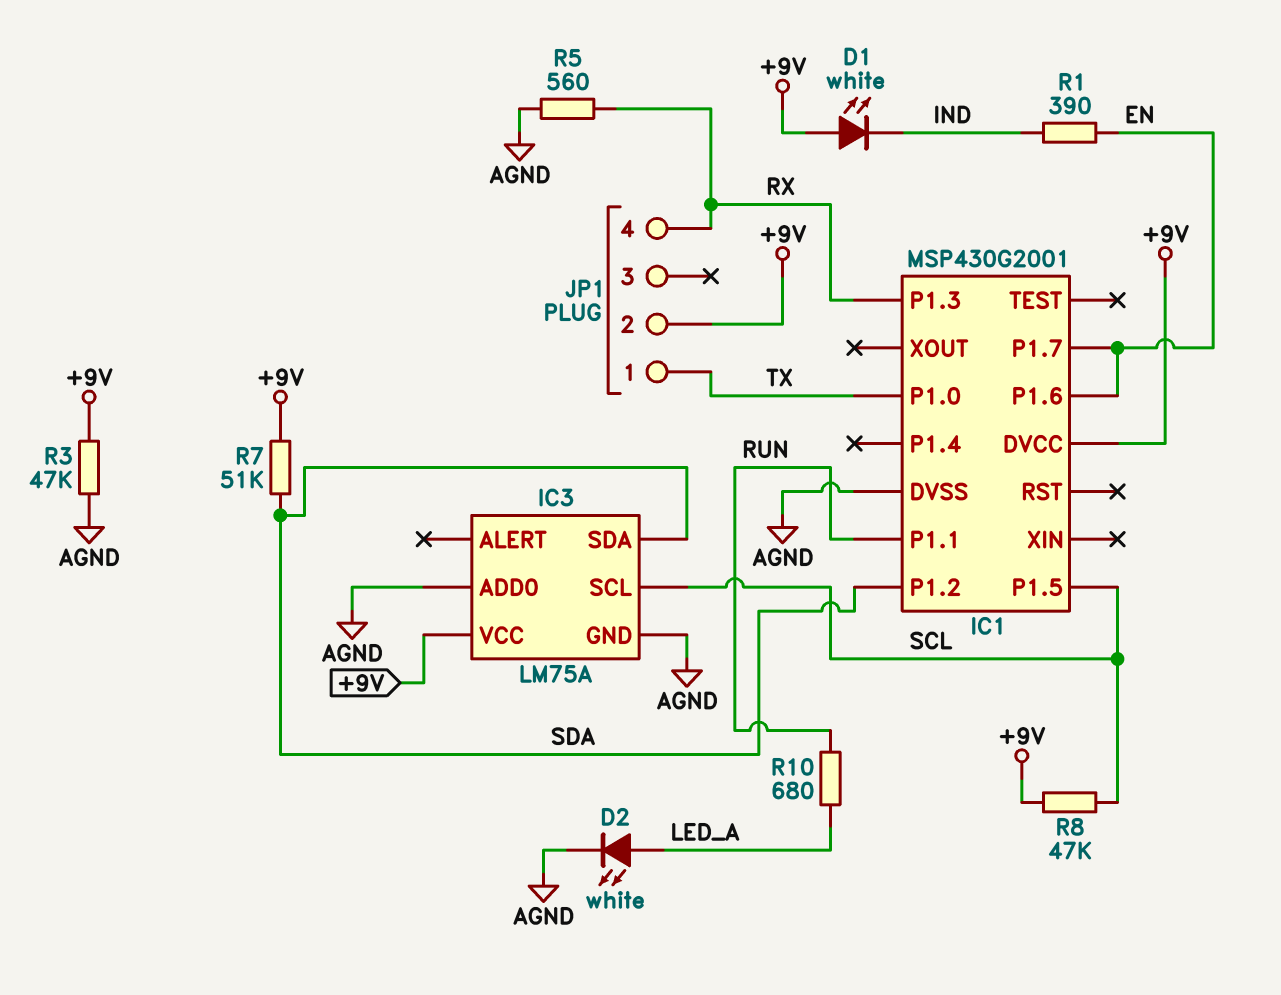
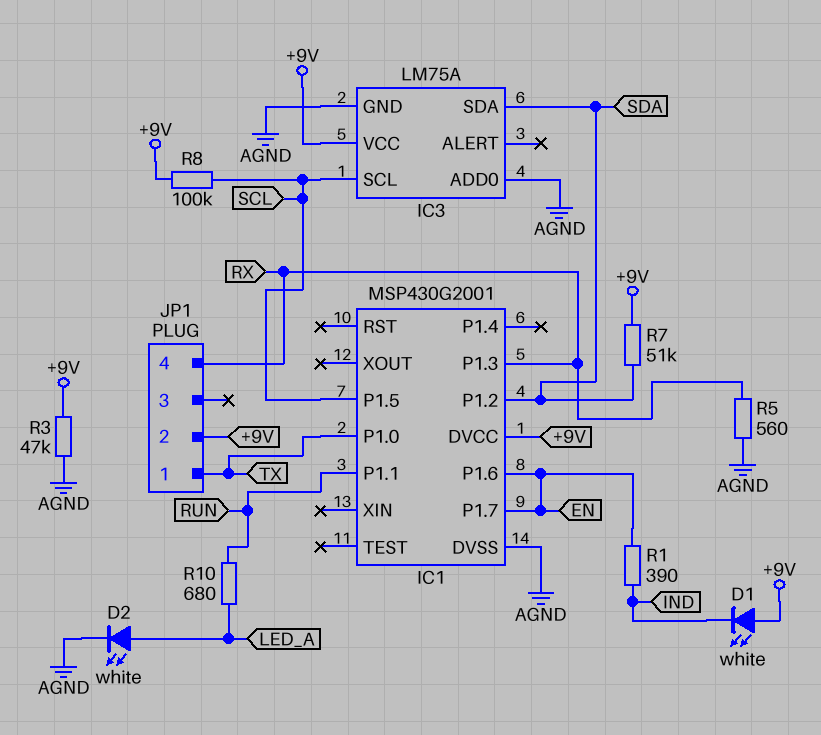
R8: 47k (+9V, SCL) -> 100k (+9V, SCL)

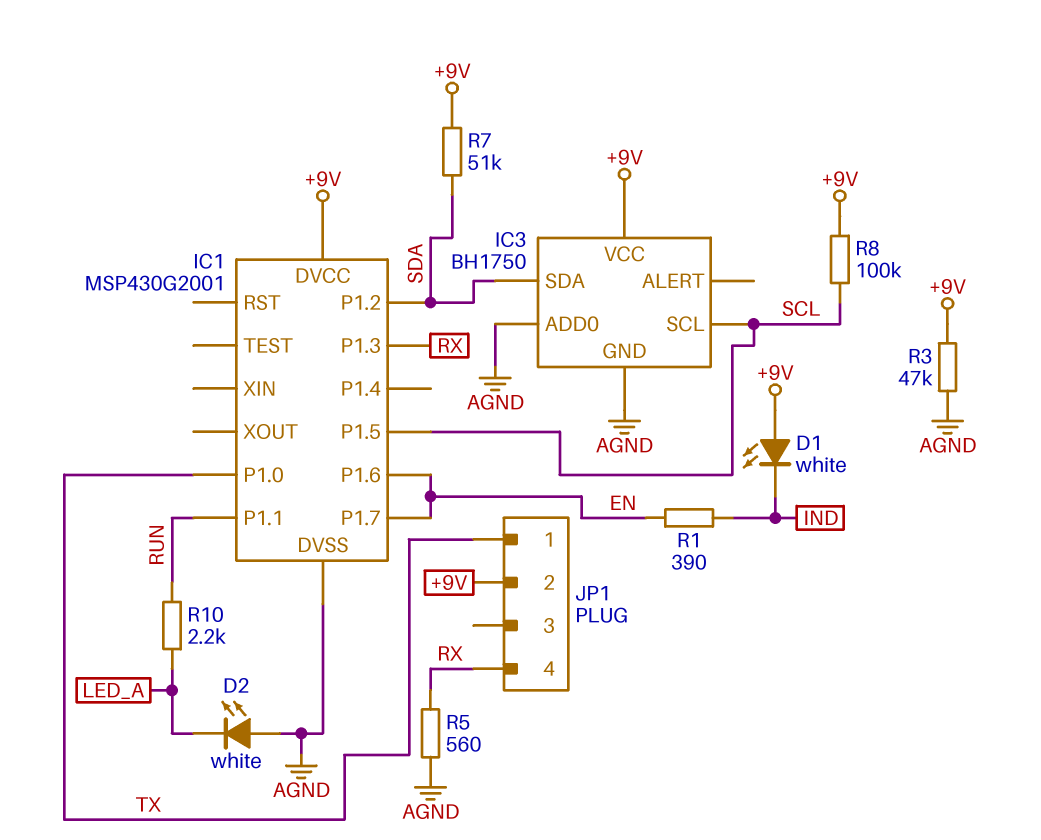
D2: LED white (A LED_A, K AGND) -> LED white (A AGND, K LED_A)
IC3: LM75A -> BH1750
R10: 680 (LED_A, RUN) -> 2.2k (LED_A, RUN)

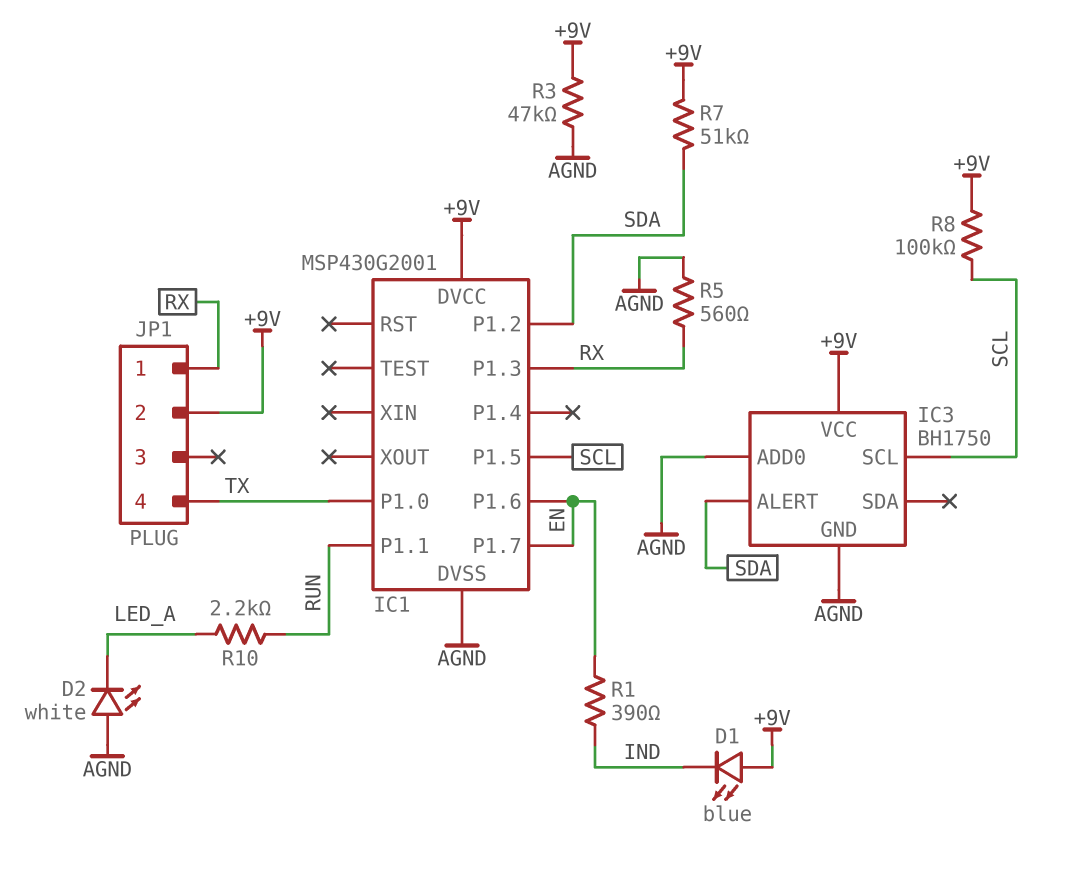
D1: LED white (A +9V, K IND) -> LED blue (A +9V, K IND)
IC3 pin ALERT: none -> SDA
IC3 pin SDA: SDA -> none
JP1 pin 1: TX -> RX
JP1 pin 4: RX -> TX

